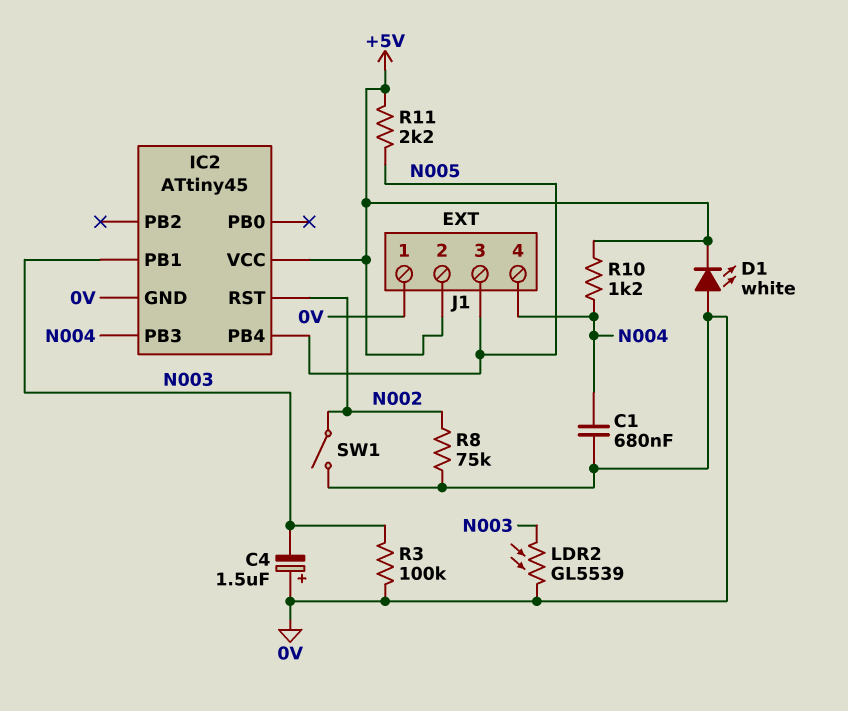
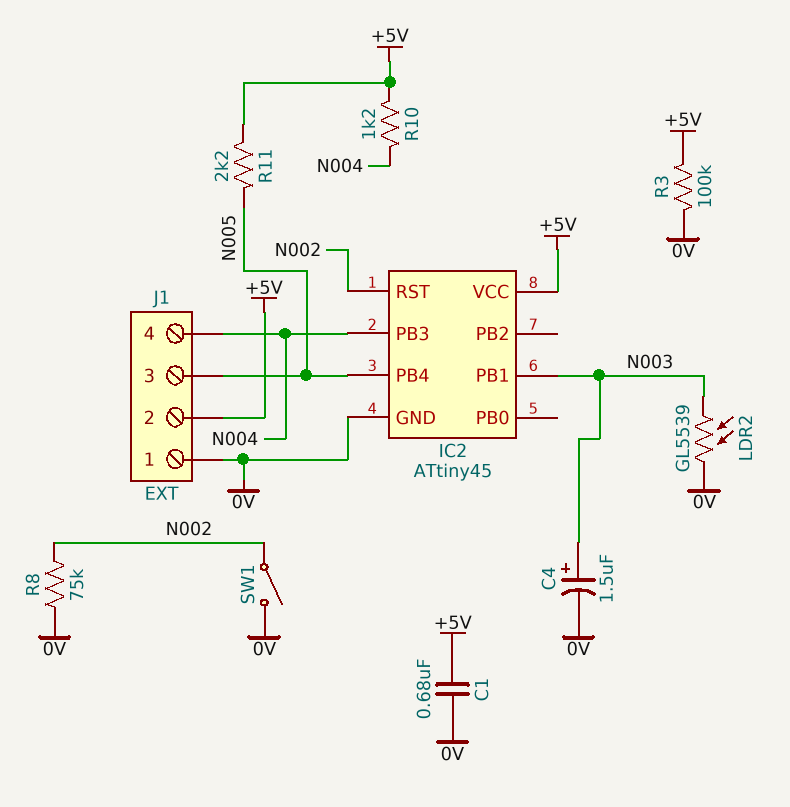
C1: 680nF (0V, N004) -> 680nF (+5V, 0V)
C4: 1.5uF (plus 0V, minus N003) -> 1.5uF (plus N003, minus 0V)
D1: LED white (A 0V, K +5V) -> none
R3: 100k (0V, N003) -> 100k (+5V, 0V)

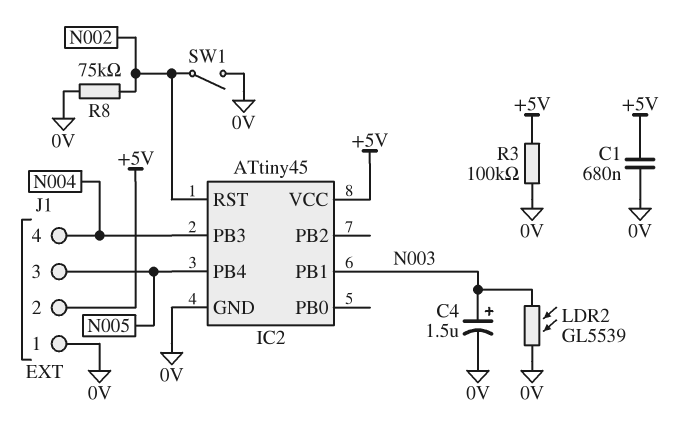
R10: 1.2k (+5V, N004) -> none
R11: 2.2k (+5V, N005) -> none

